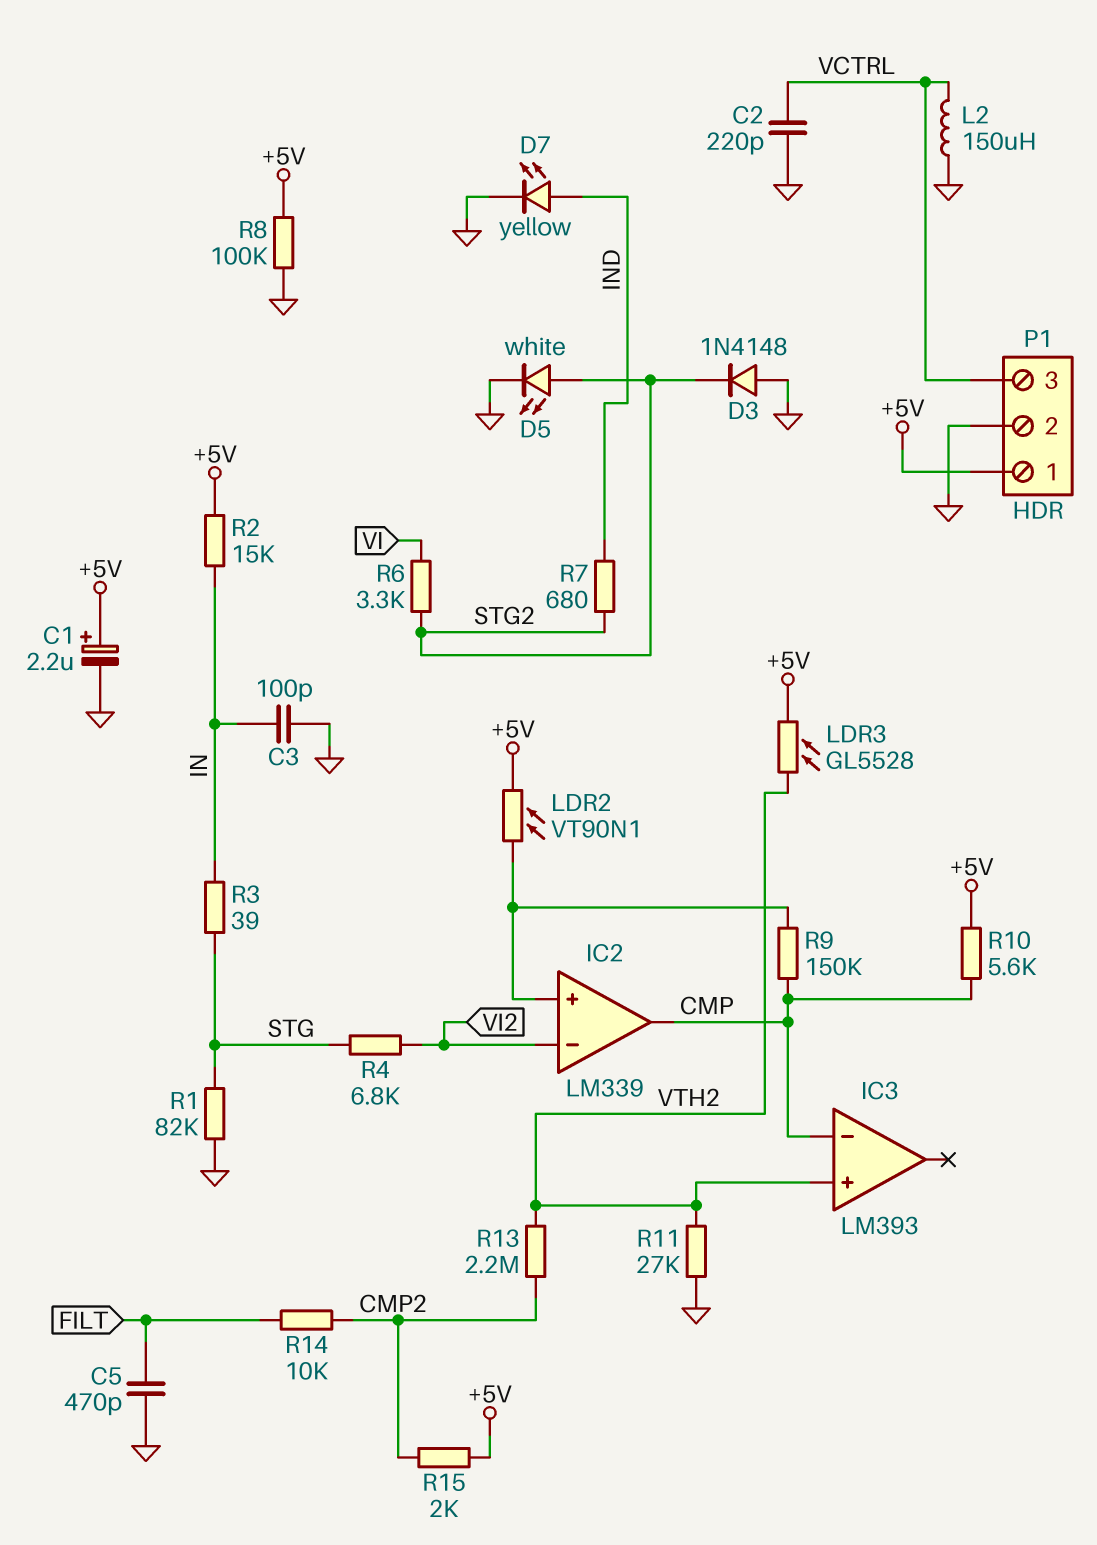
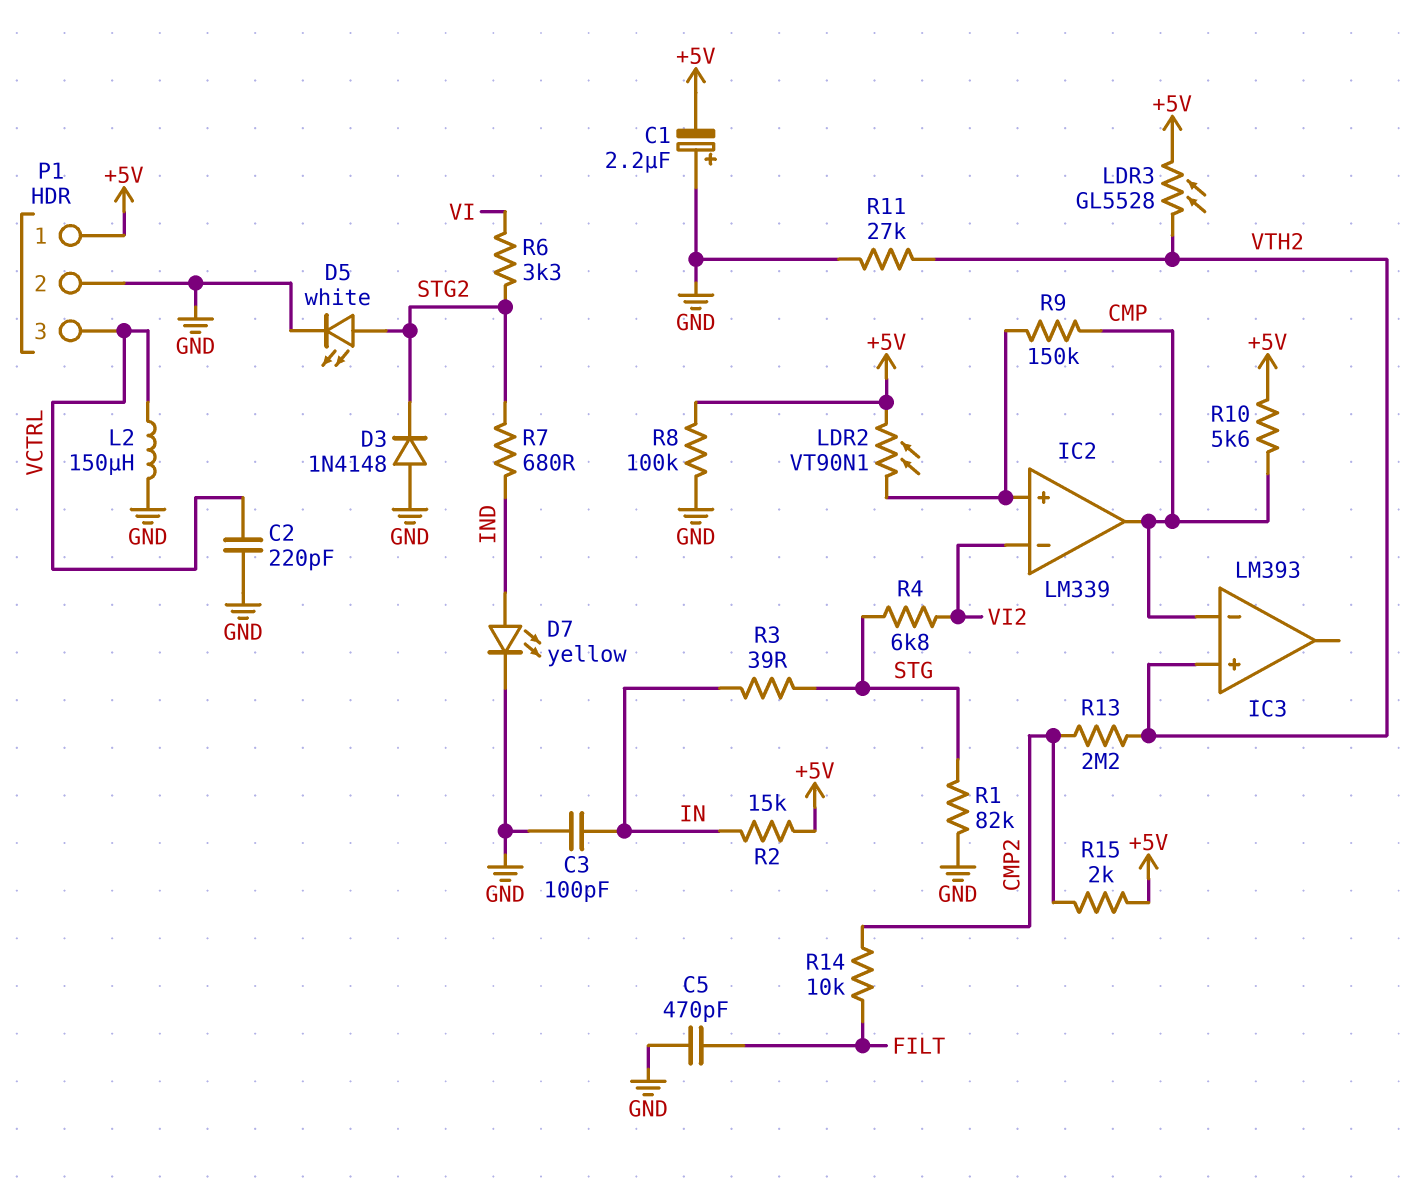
C1: 2.2uF (plus +5V, minus GND) -> 2.2uF (plus GND, minus +5V)

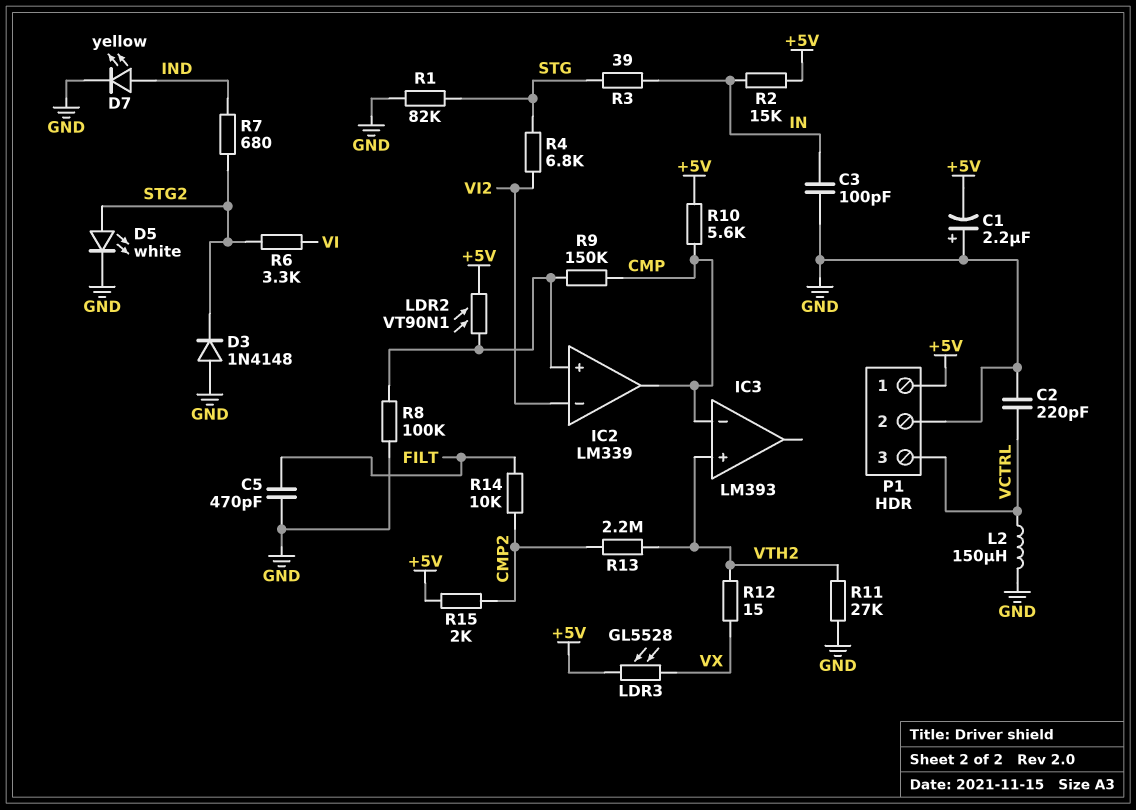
LDR3: GL5528 (+5V, VTH2) -> GL5528 (+5V, VX)
R8: 100k (+5V, GND) -> 100k (GND, IC2/in+)
R12: none -> 15 (VTH2, VX)

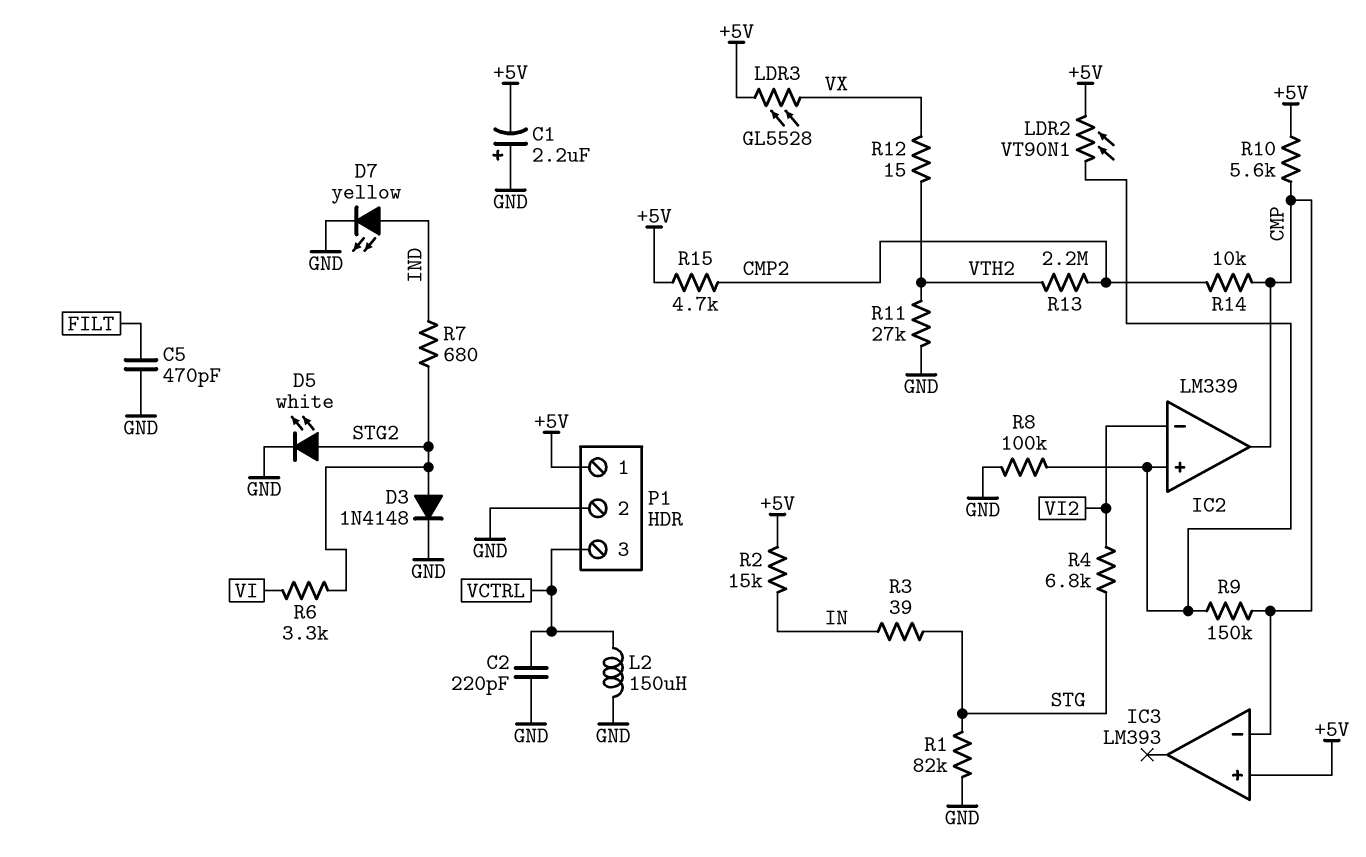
C3: 100pF (GND, IN) -> none
D3: diode 1N4148 (A GND, K STG2) -> diode 1N4148 (A STG2, K GND)
IC3 pin in+: VTH2 -> +5V
R14: 10k (CMP2, FILT) -> 10k (CMP, CMP2)
R15: 2k (+5V, CMP2) -> 4.7k (+5V, CMP2)

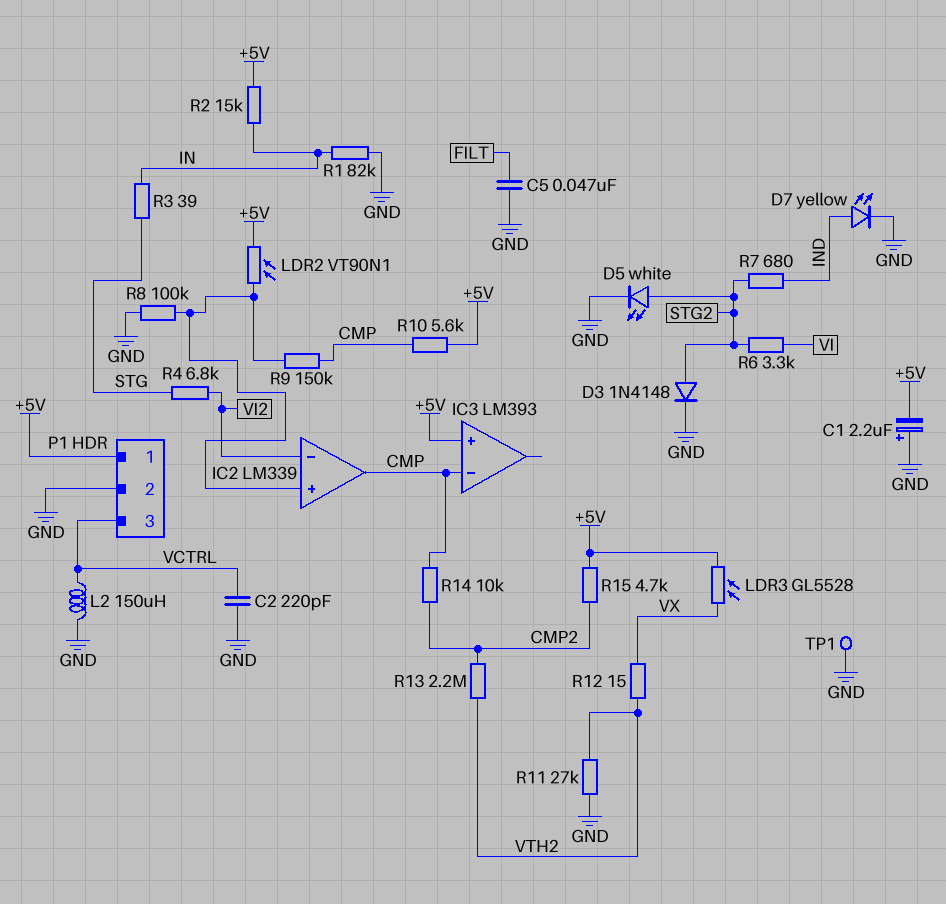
C5: 470pF (FILT, GND) -> 47nF (FILT, GND)
R1: 82k (GND, STG) -> 82k (GND, IN)
TP1: none -> test point (GND)

